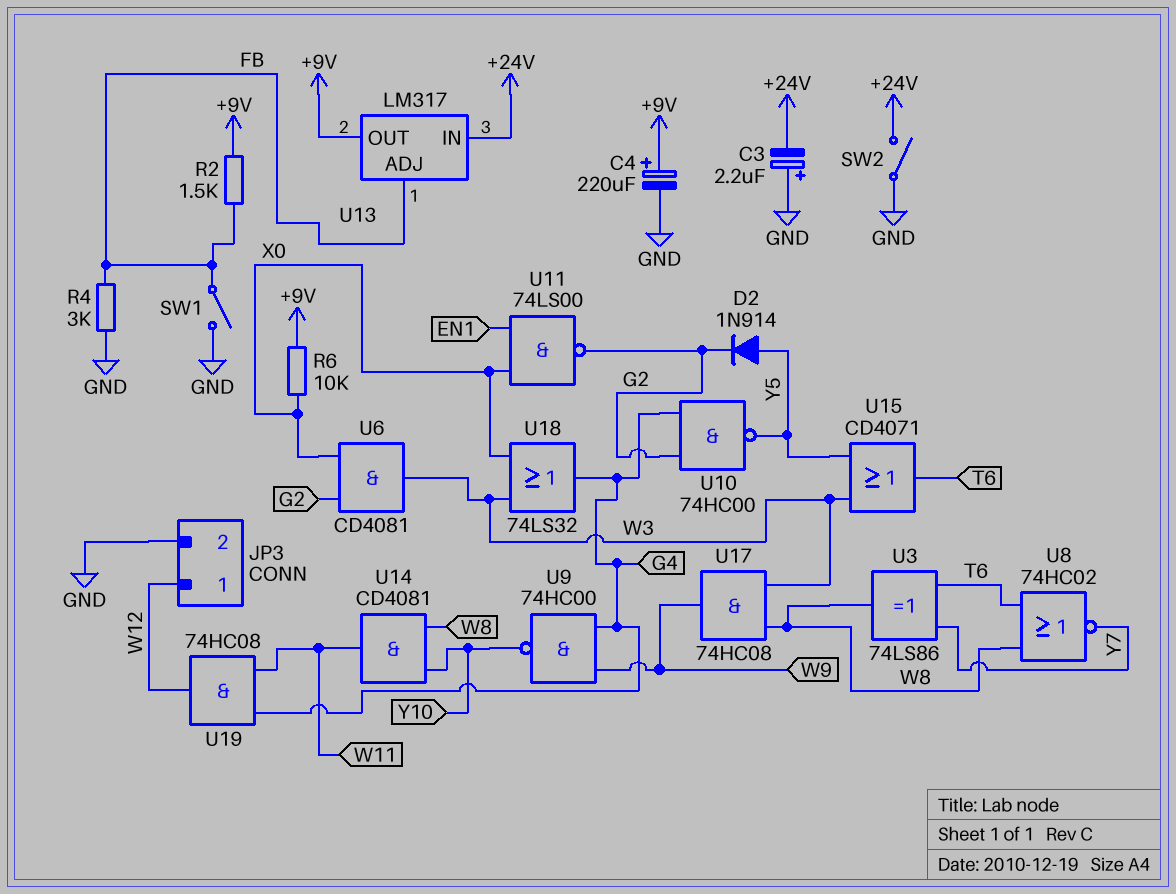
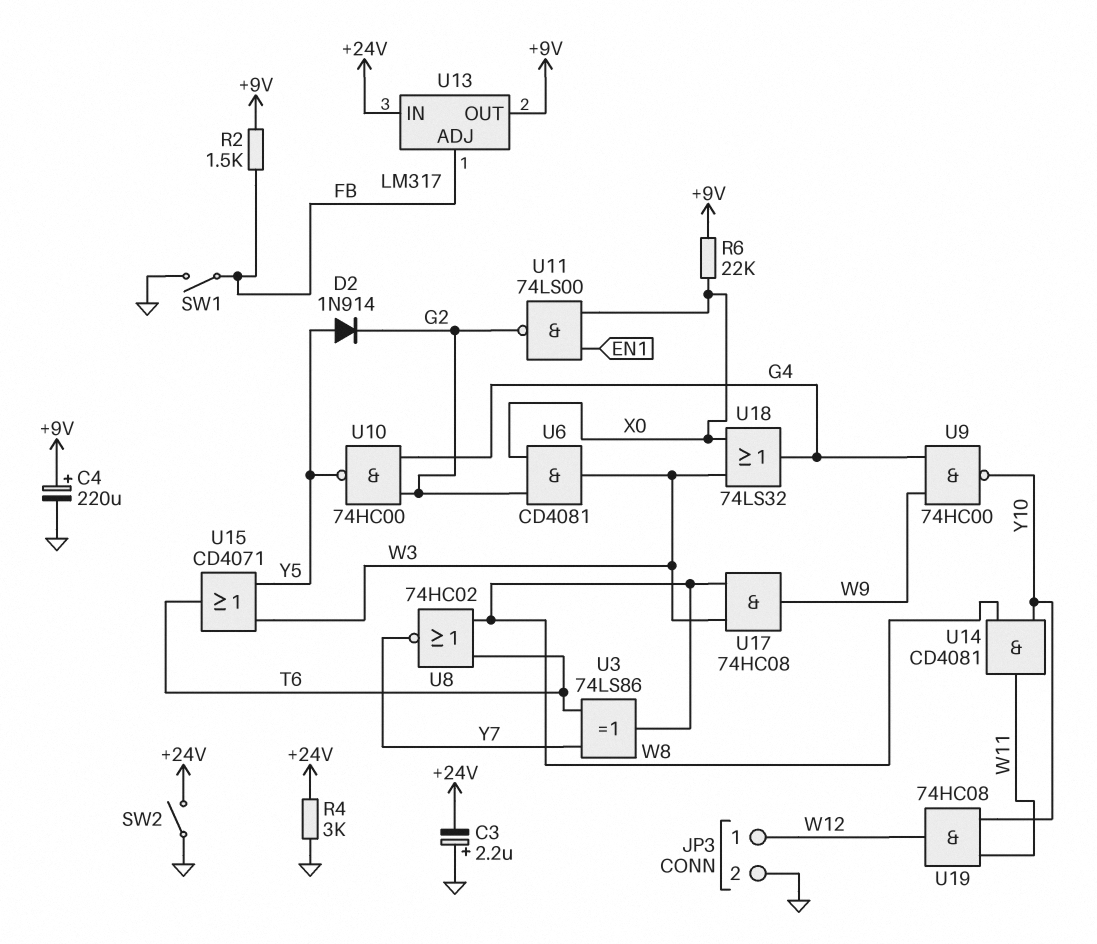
R4: 3k (FB, GND) -> 3k (+24V, GND)
R6: 10k (+9V, X0) -> 22k (+9V, X0)
U19: AND 74HC08 (in G4, in W11, out W12) -> AND 74HC08 (in W11, in Y10, out W12)

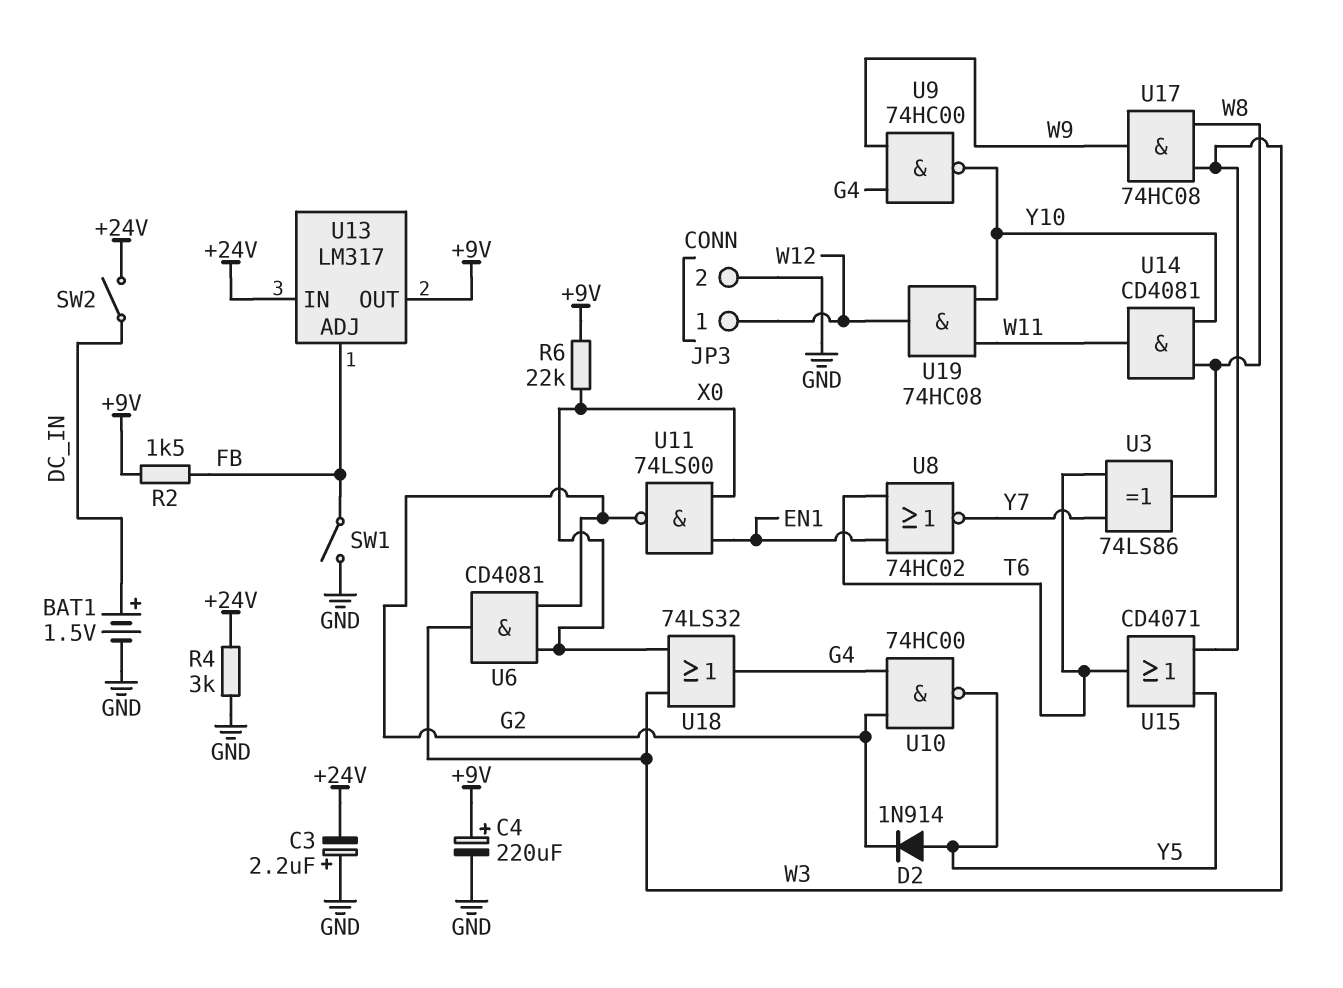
BAT1: none -> 1.5V (plus DC_IN, minus GND)
SW2: switch (+24V, GND) -> switch (+24V, DC_IN)
U8: NOR 74HC02 (in T6, in W8, out Y7) -> NOR 74HC02 (in EN1, in T6, out Y7)

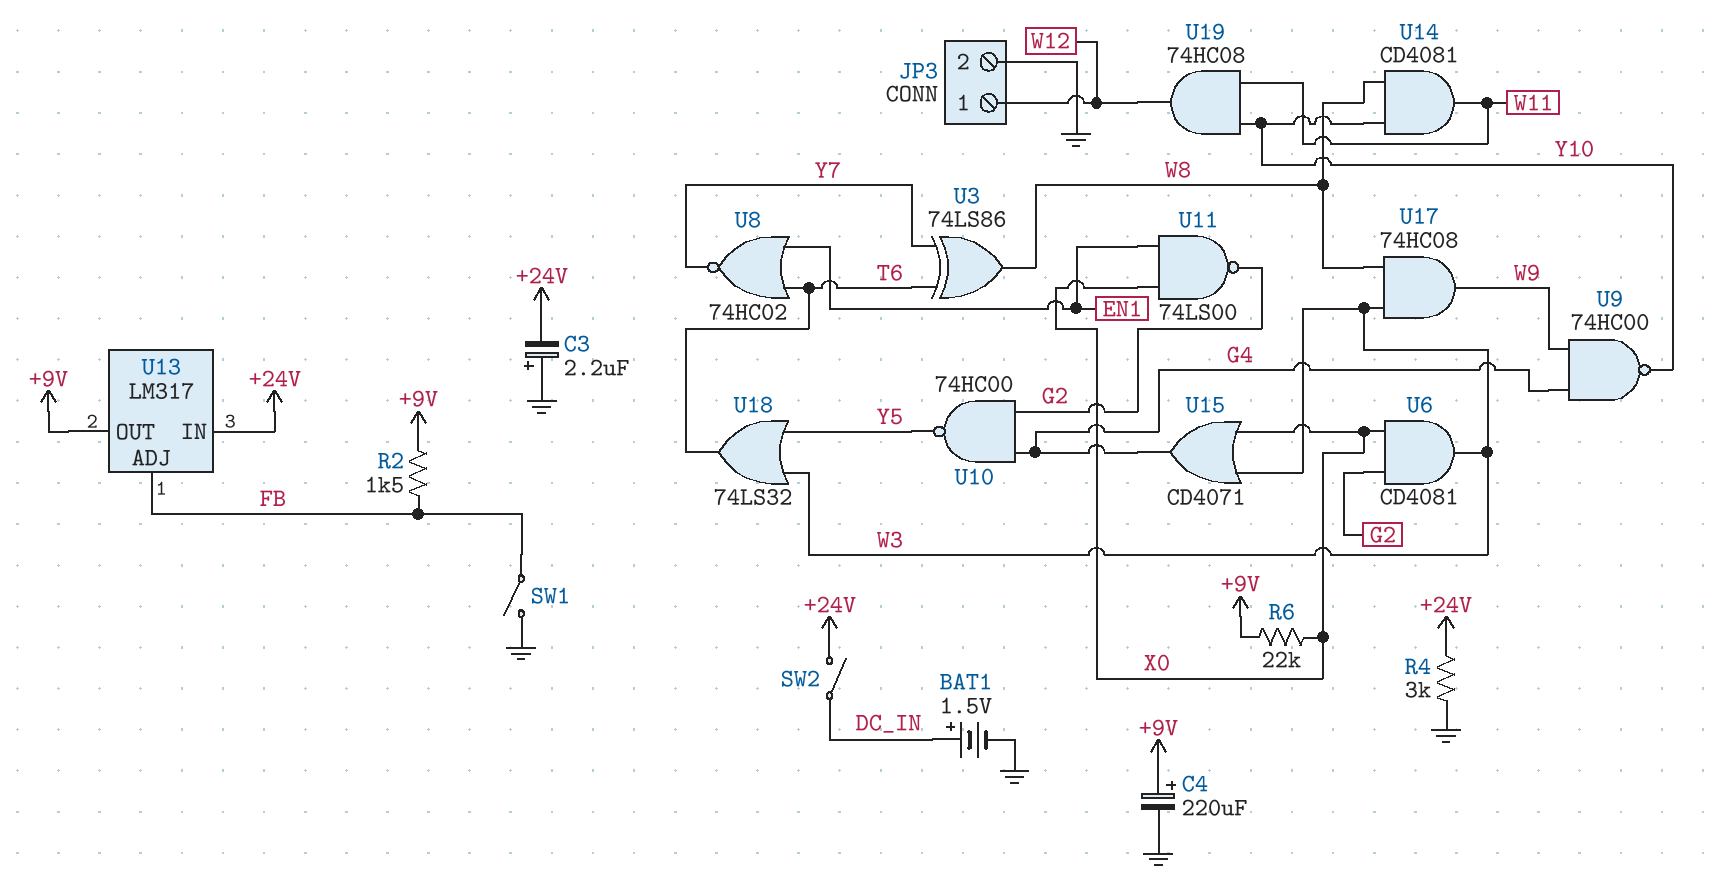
D2: diode 1N914 (A Y5, K G2) -> none
U15: OR CD4071 (in W3, in Y5, out T6) -> OR CD4071 (in W3, in X0, out G4)
U18: OR 74LS32 (in W3, in X0, out G4) -> OR 74LS32 (in W3, in Y5, out T6)

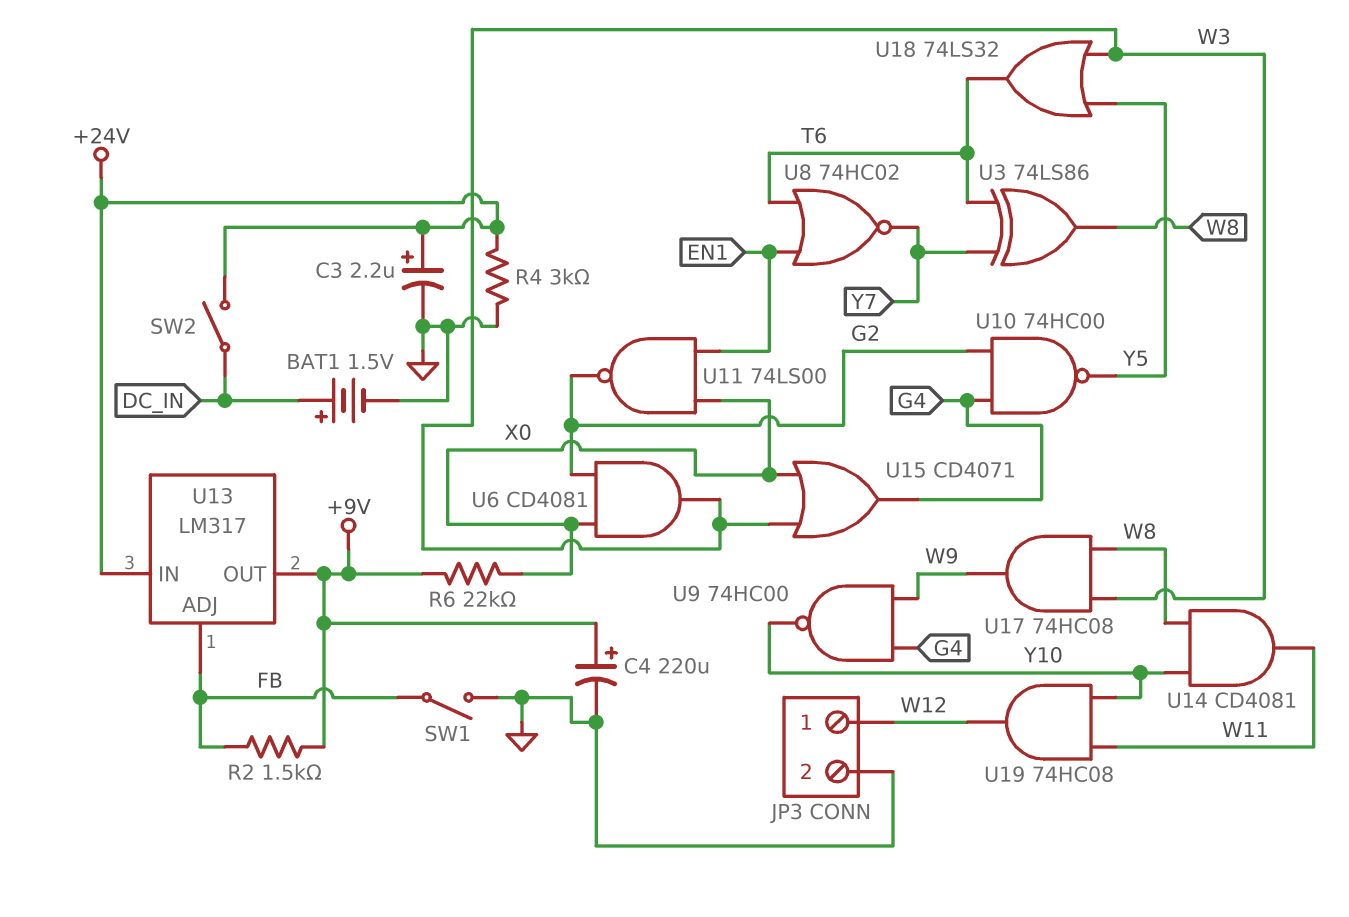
C3: 2.2uF (plus GND, minus +24V) -> 2.2uF (plus +24V, minus GND)

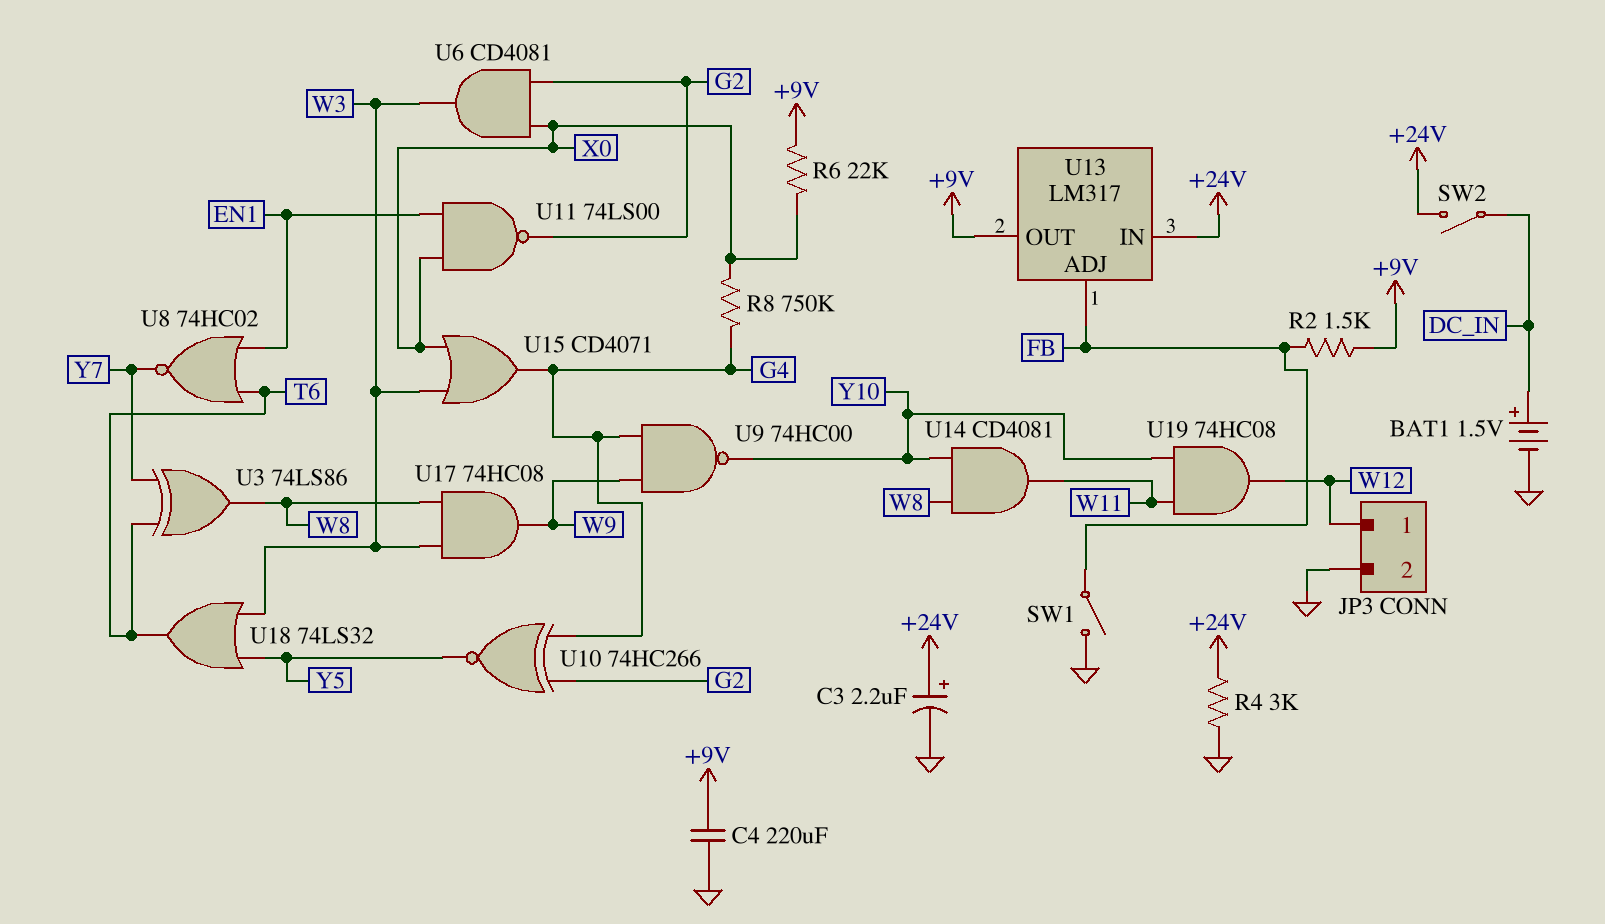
C4: 220uF (plus +9V, minus GND) -> 220uF (+9V, GND)
R8: none -> 750k (G4, X0)
U10: NAND 74HC00 (in G2, in G4, out Y5) -> XNOR 74HC266 (in G2, in G4, out Y5)

